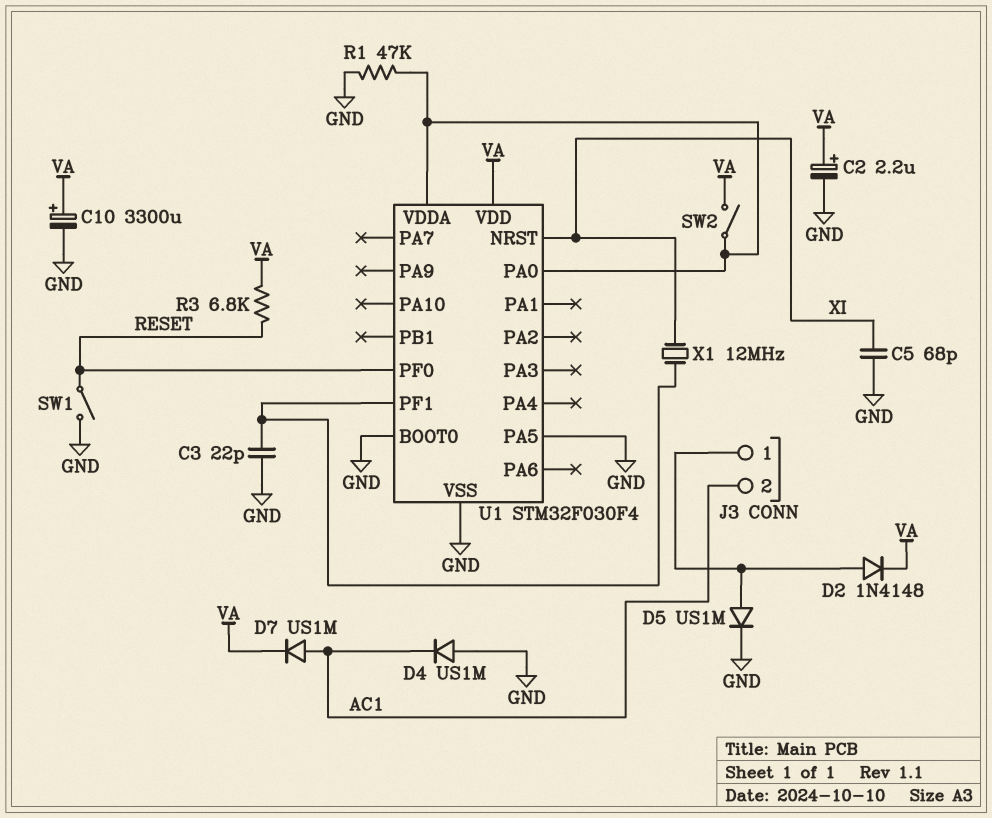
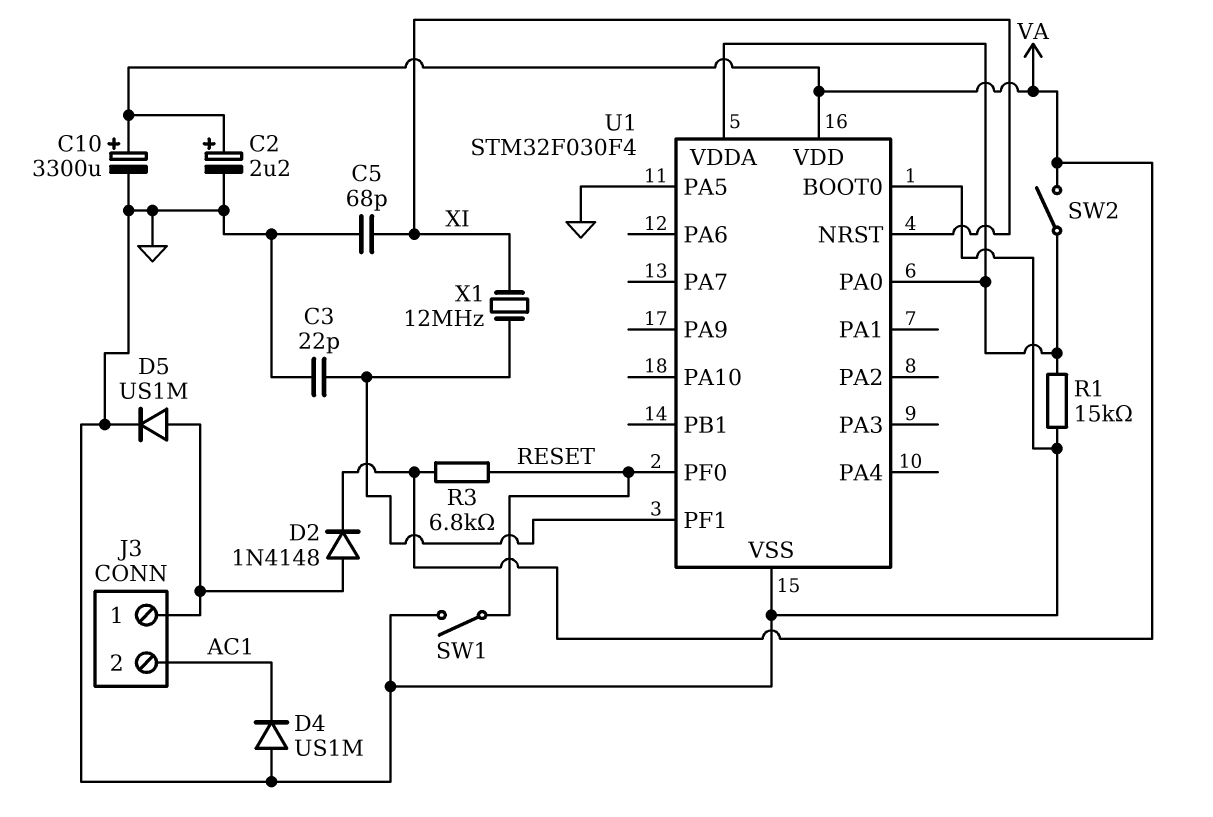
D7: diode US1M (A AC1, K VA) -> none
R1: 47k (GND, U1/PA0) -> 15k (GND, U1/PA0)

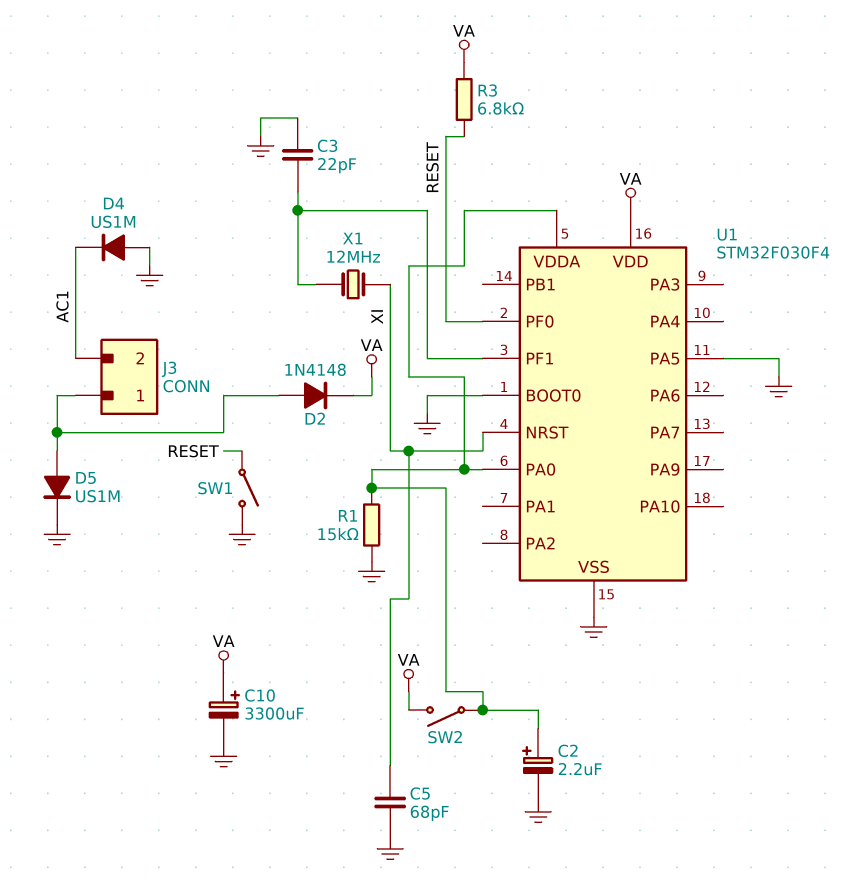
C2: 2.2uF (plus VA, minus GND) -> 2.2uF (plus U1/PA0, minus GND)

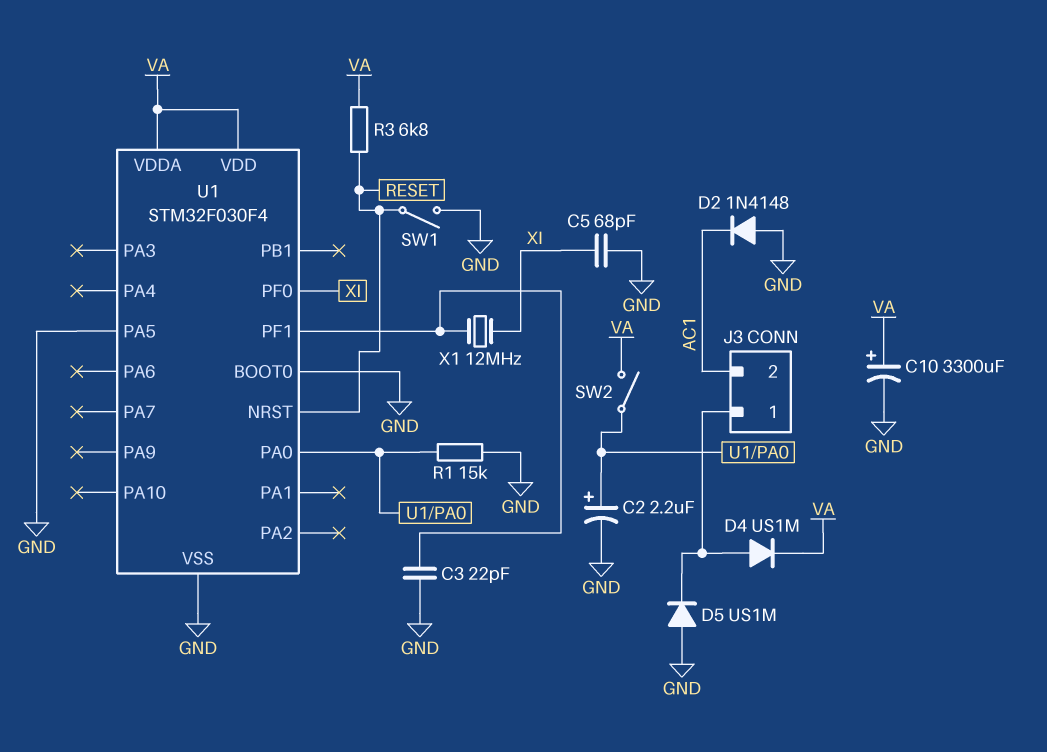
D2: diode 1N4148 (A J3/1, K VA) -> diode 1N4148 (A GND, K AC1)
D4: diode US1M (A GND, K AC1) -> diode US1M (A J3/1, K VA)
D5: diode US1M (A J3/1, K GND) -> diode US1M (A GND, K J3/1)
U1 pin NRST: XI -> RESET
U1 pin PF0: RESET -> XI
U1 pin VDDA: U1/PA0 -> VA

